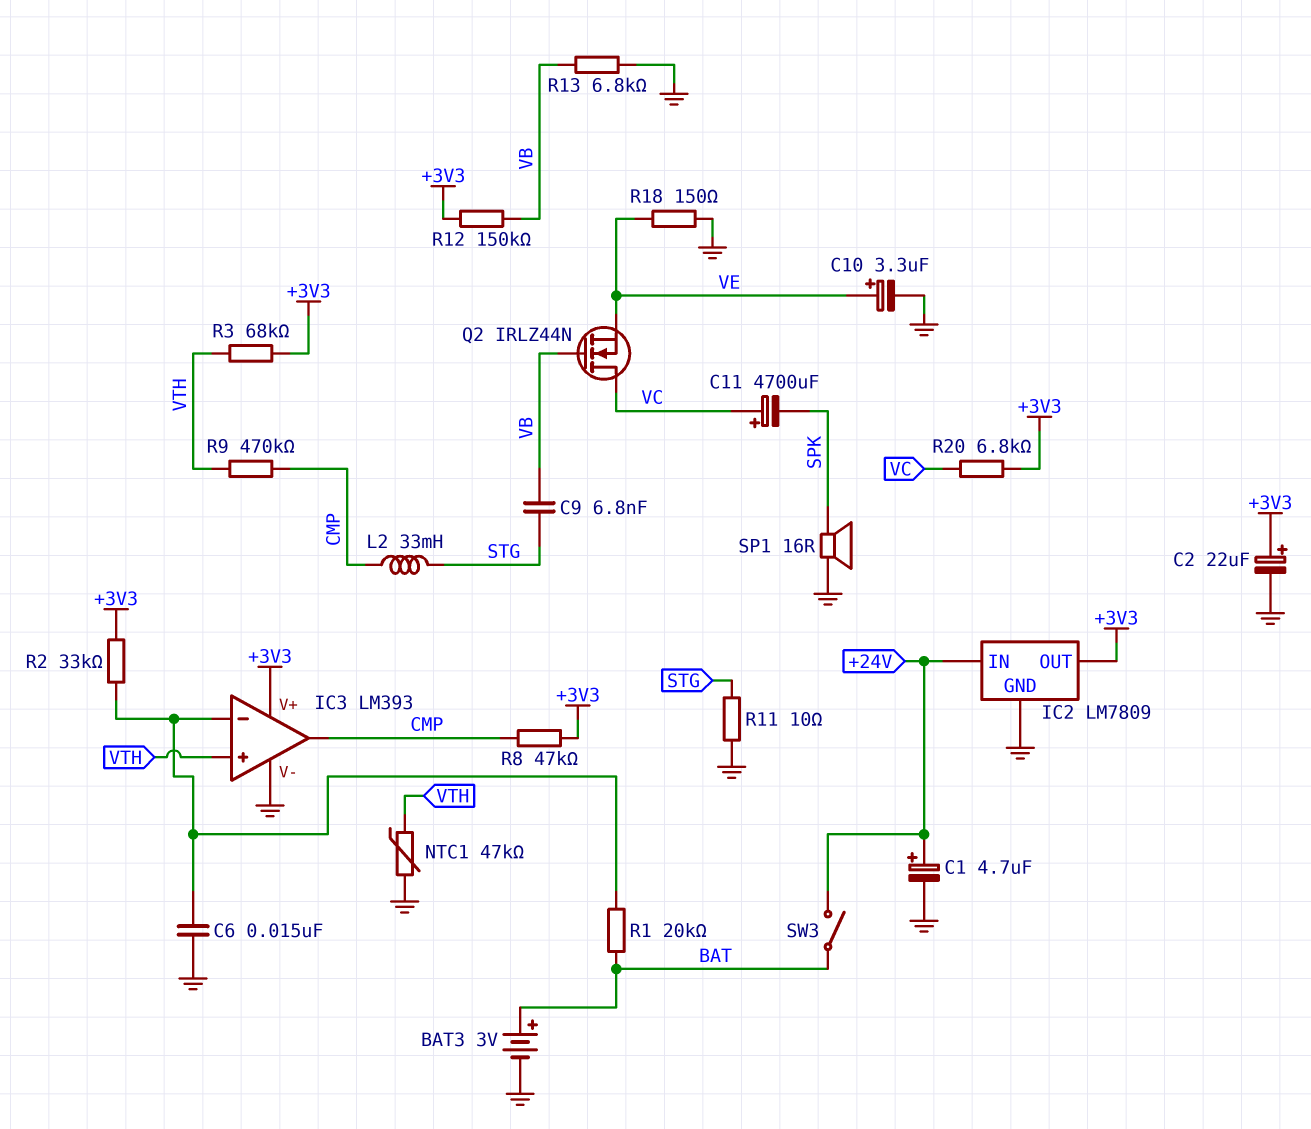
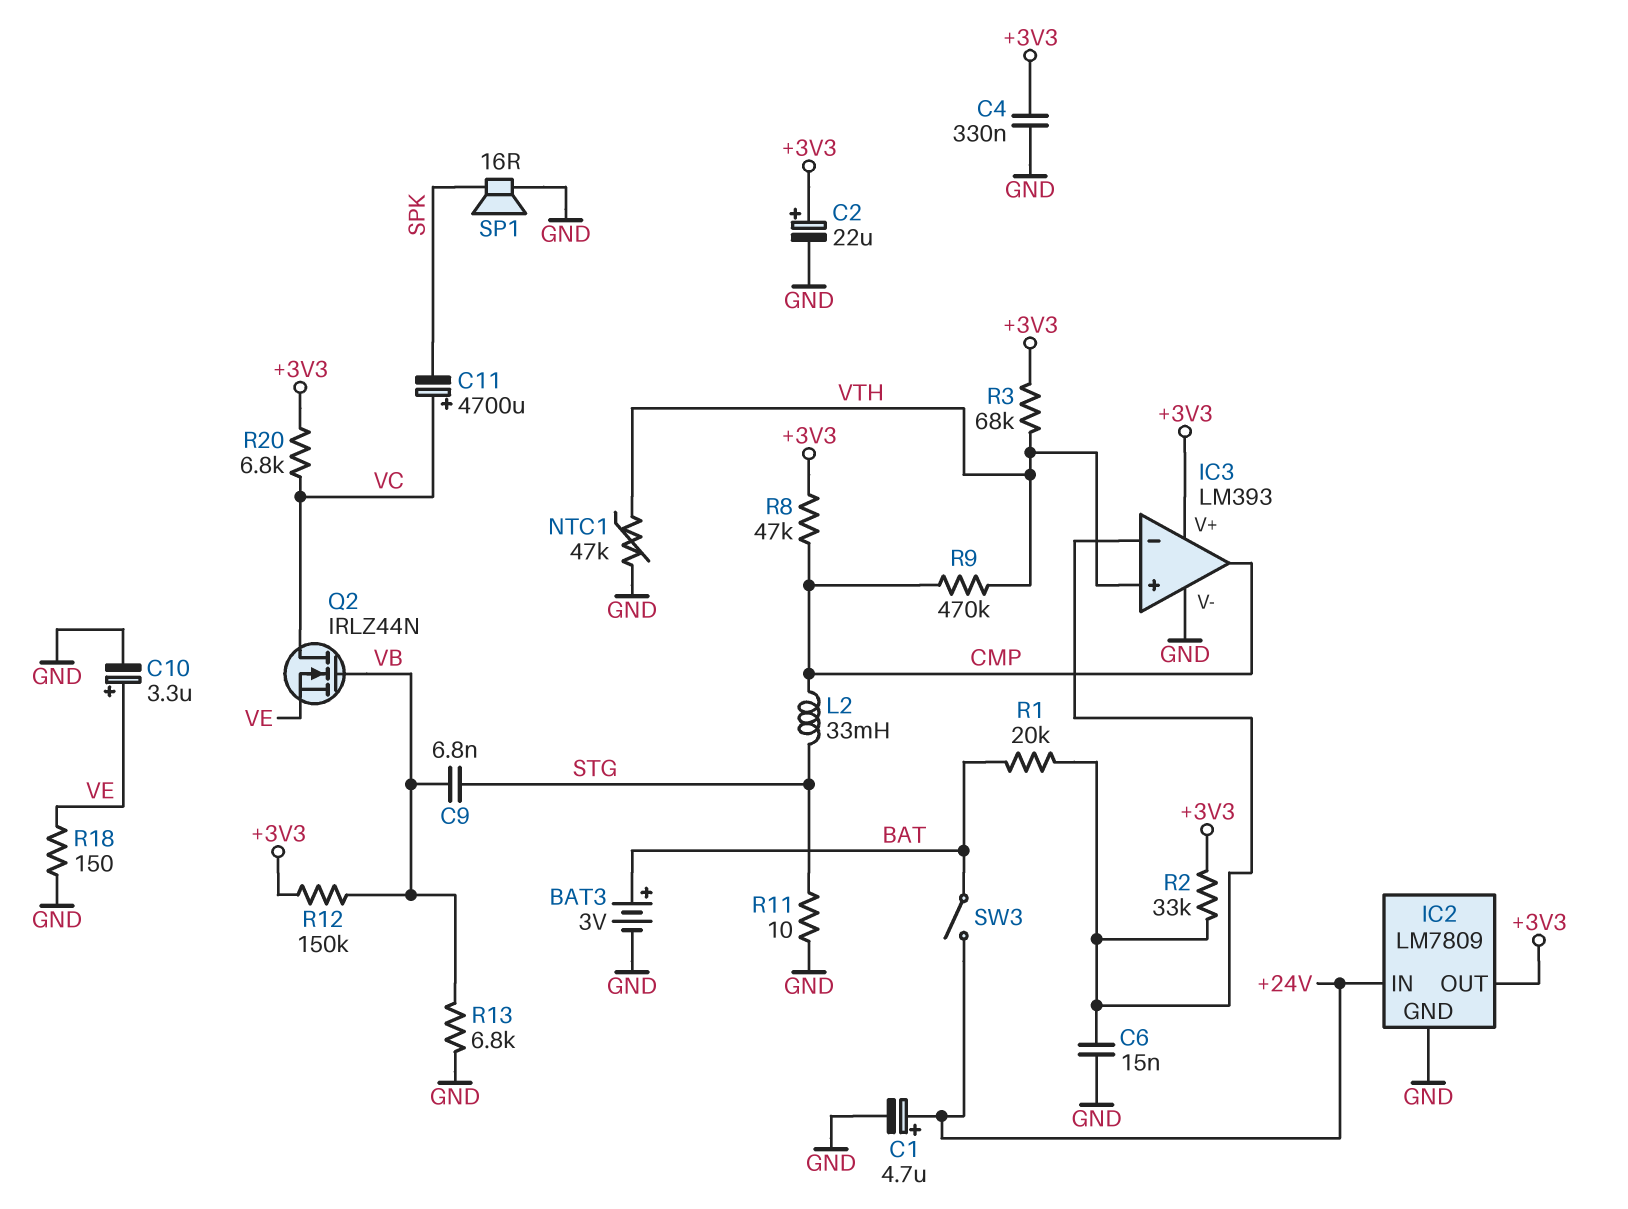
C4: none -> 330nF (+3V3, GND)

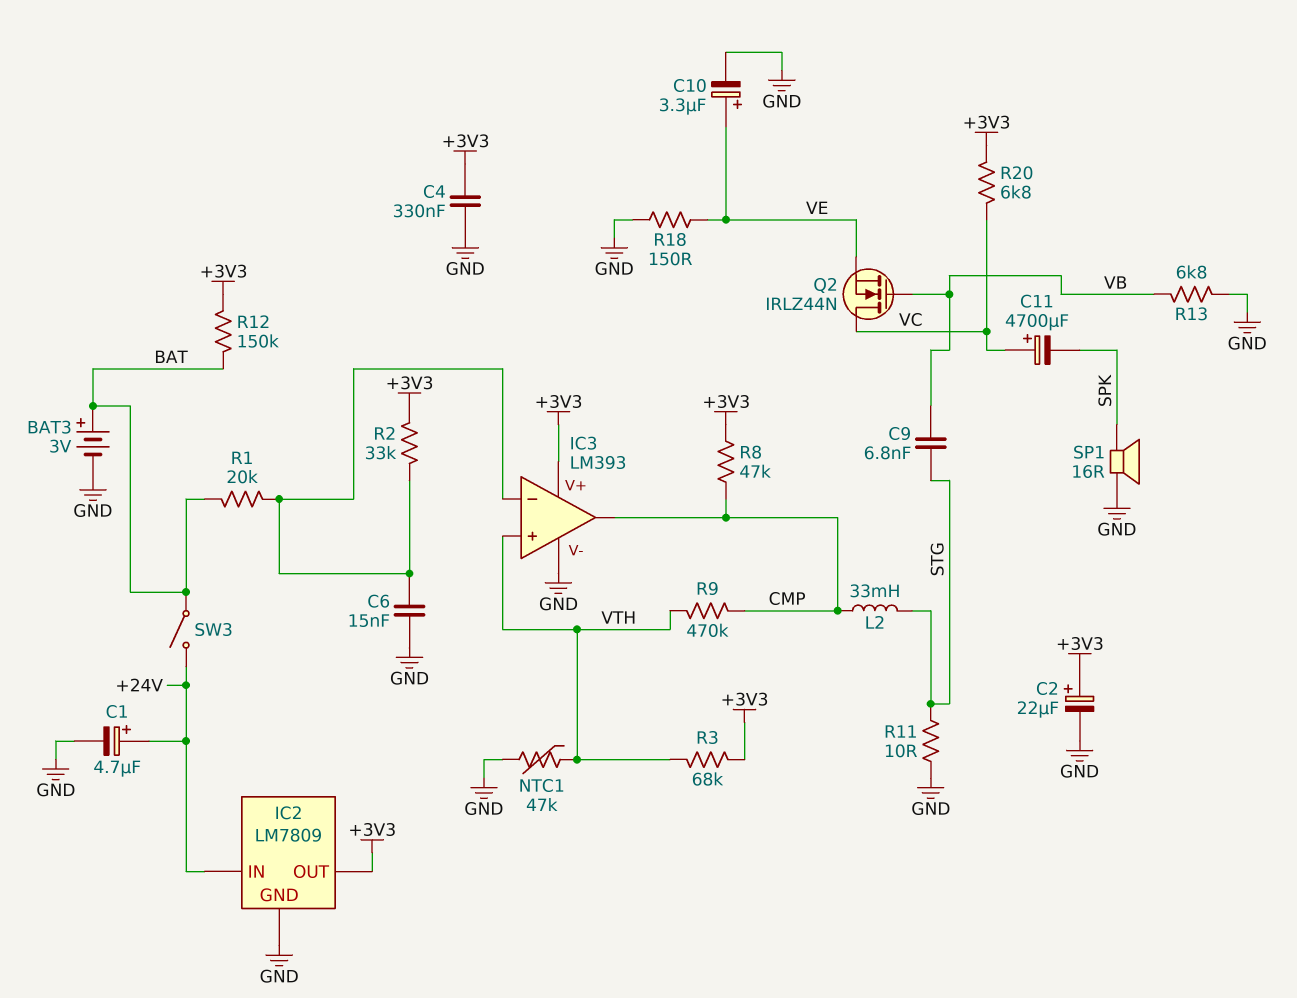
R12: 150k (+3V3, VB) -> 150k (+3V3, BAT)

